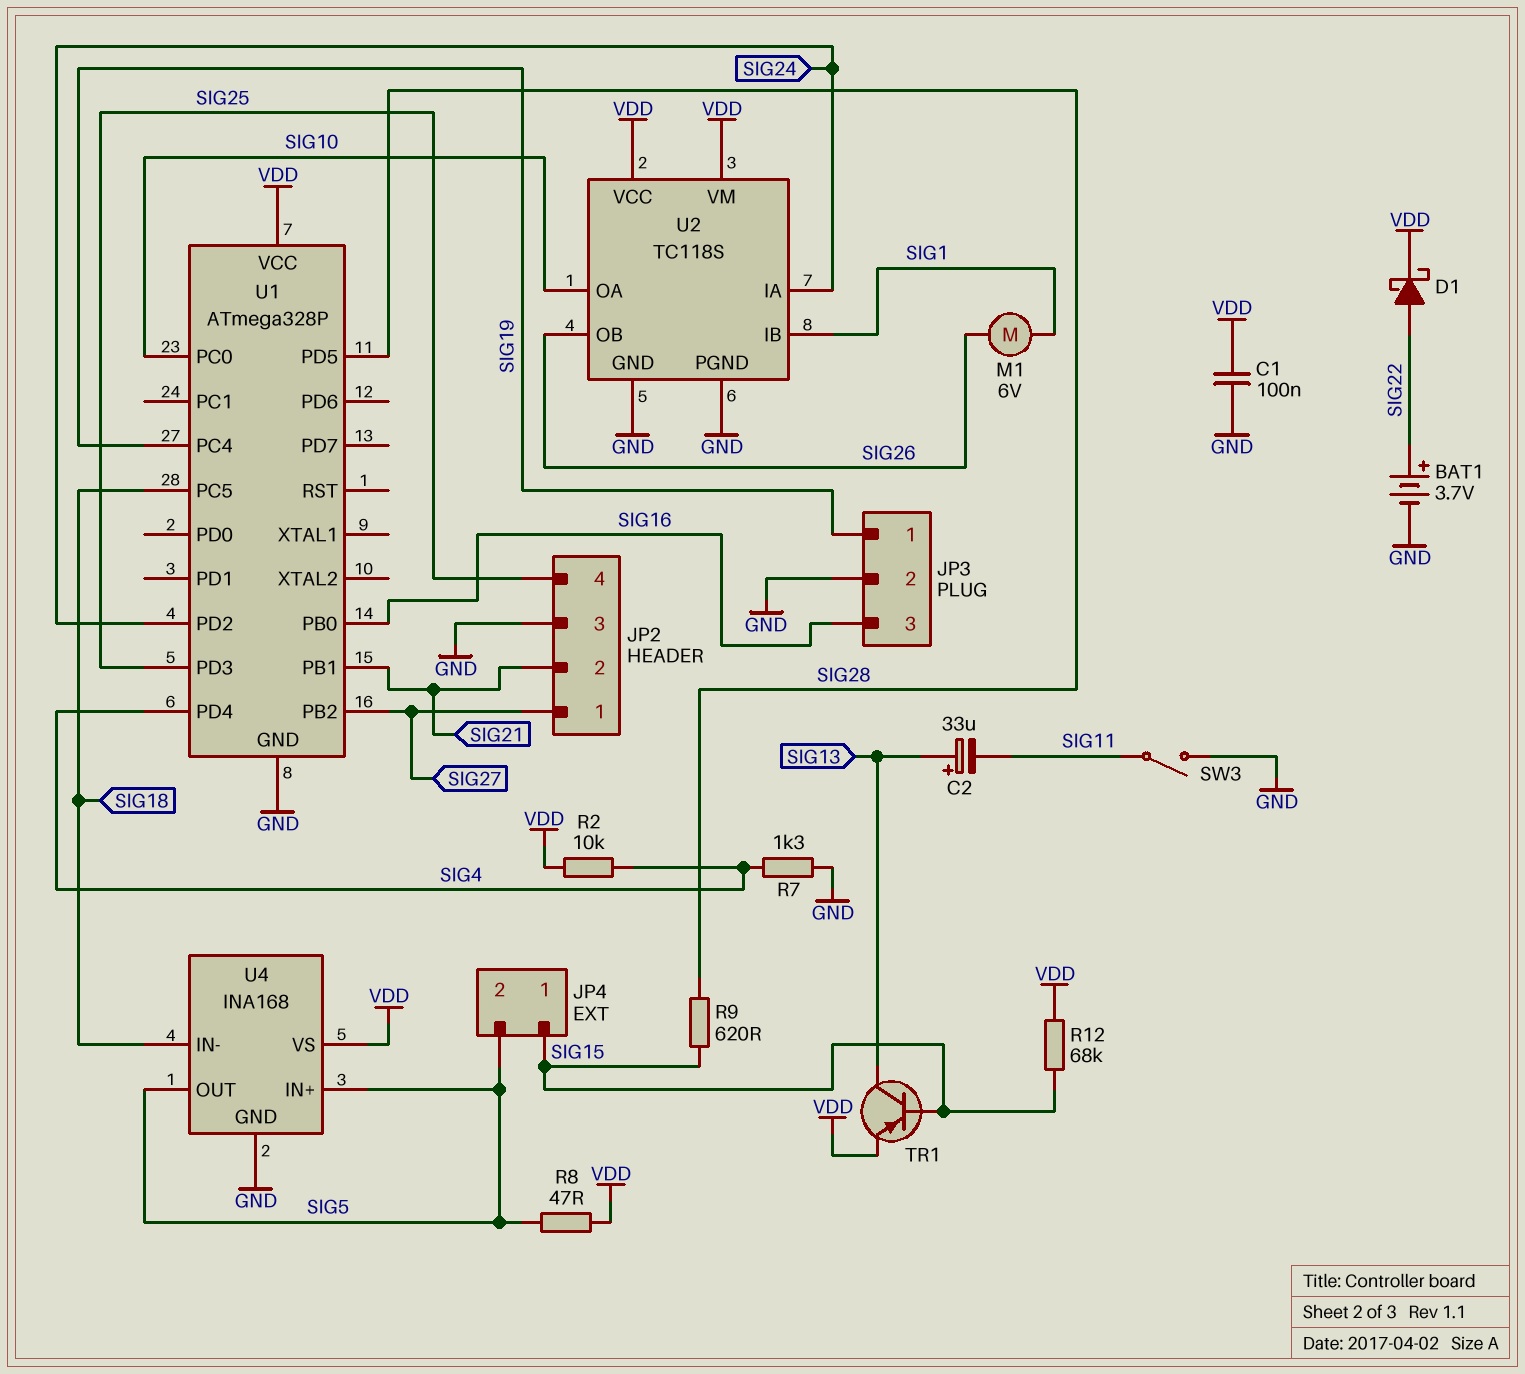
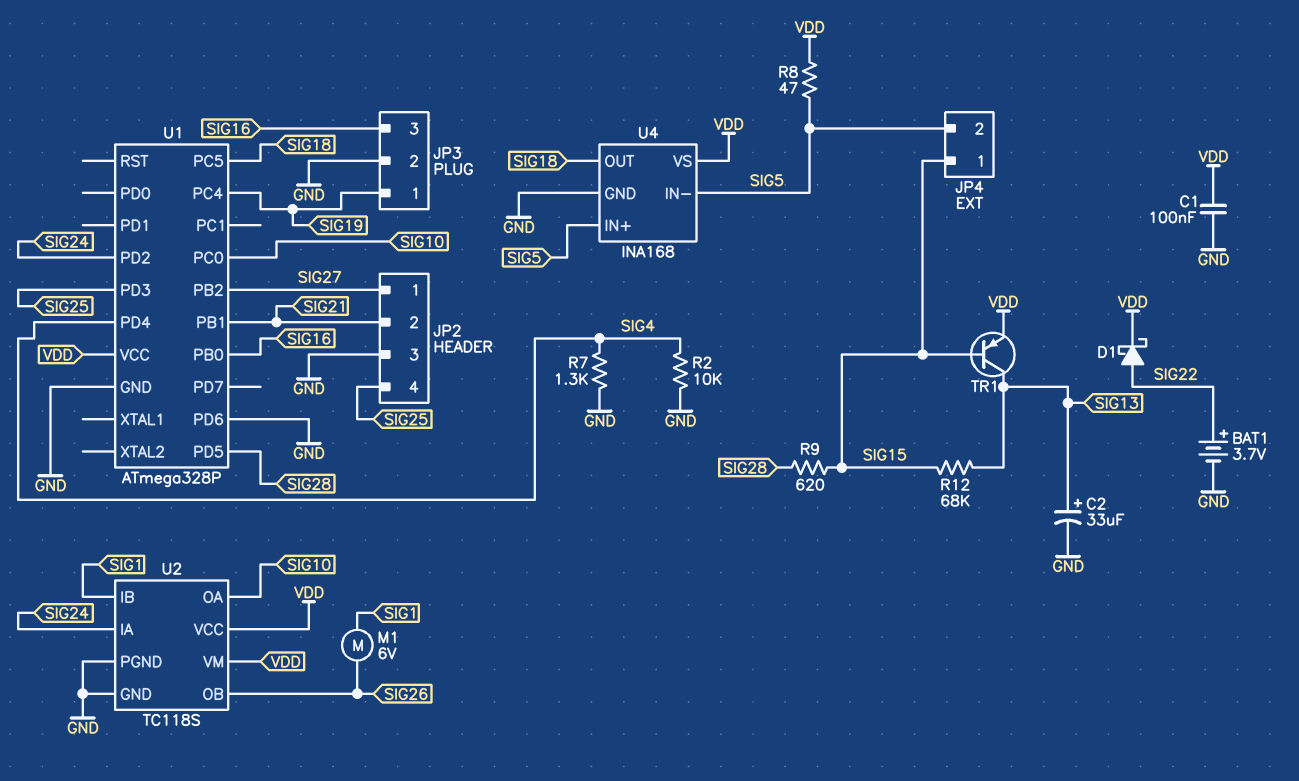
C2: 33uF (plus SIG13, minus SIG11) -> 33uF (plus SIG13, minus GND)
R2: 10k (SIG4, VDD) -> 10k (GND, SIG4)
R12: 68k (SIG15, VDD) -> 68k (SIG13, SIG15)
SW3: switch (GND, SIG11) -> none
U1 pin PD6: none -> GND
U4 pin IN-: SIG18 -> SIG5
U4 pin OUT: SIG5 -> SIG18

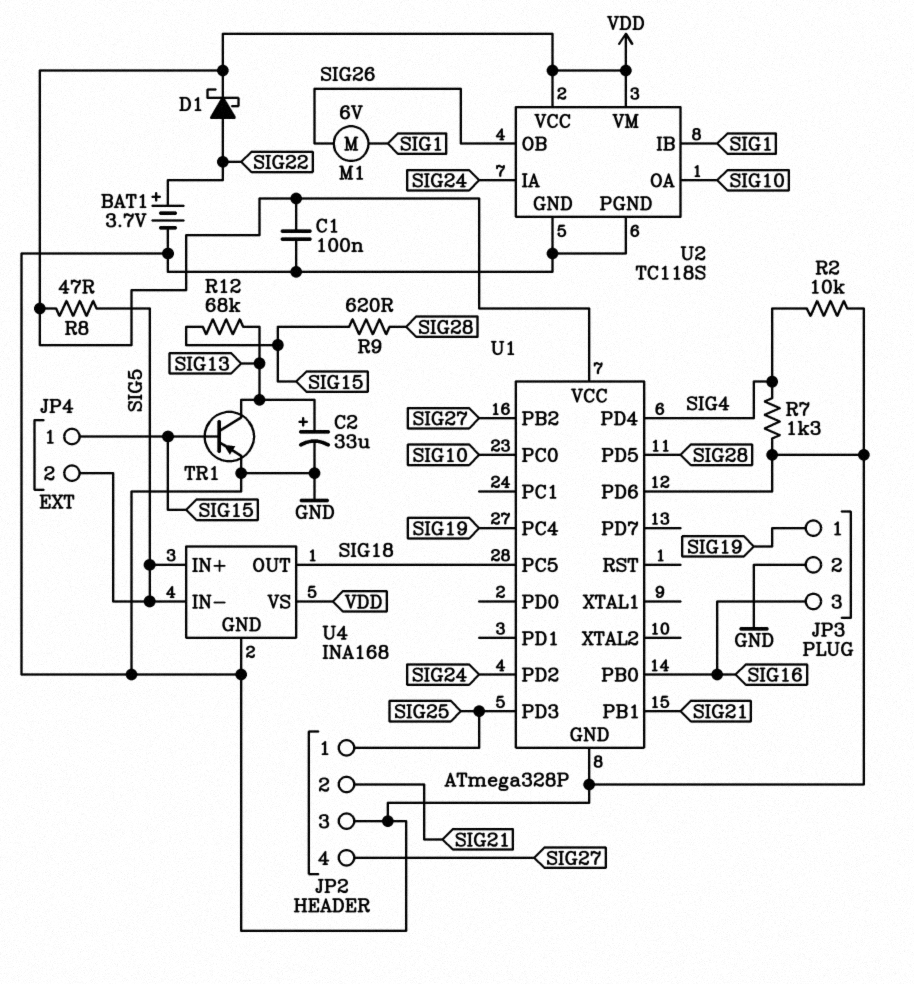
JP2 pin 1: SIG27 -> SIG25
JP2 pin 4: SIG25 -> SIG27
TR1: PNP (B SIG15, C SIG13, E VDD) -> PNP (B SIG15, C SIG13, E GND)

